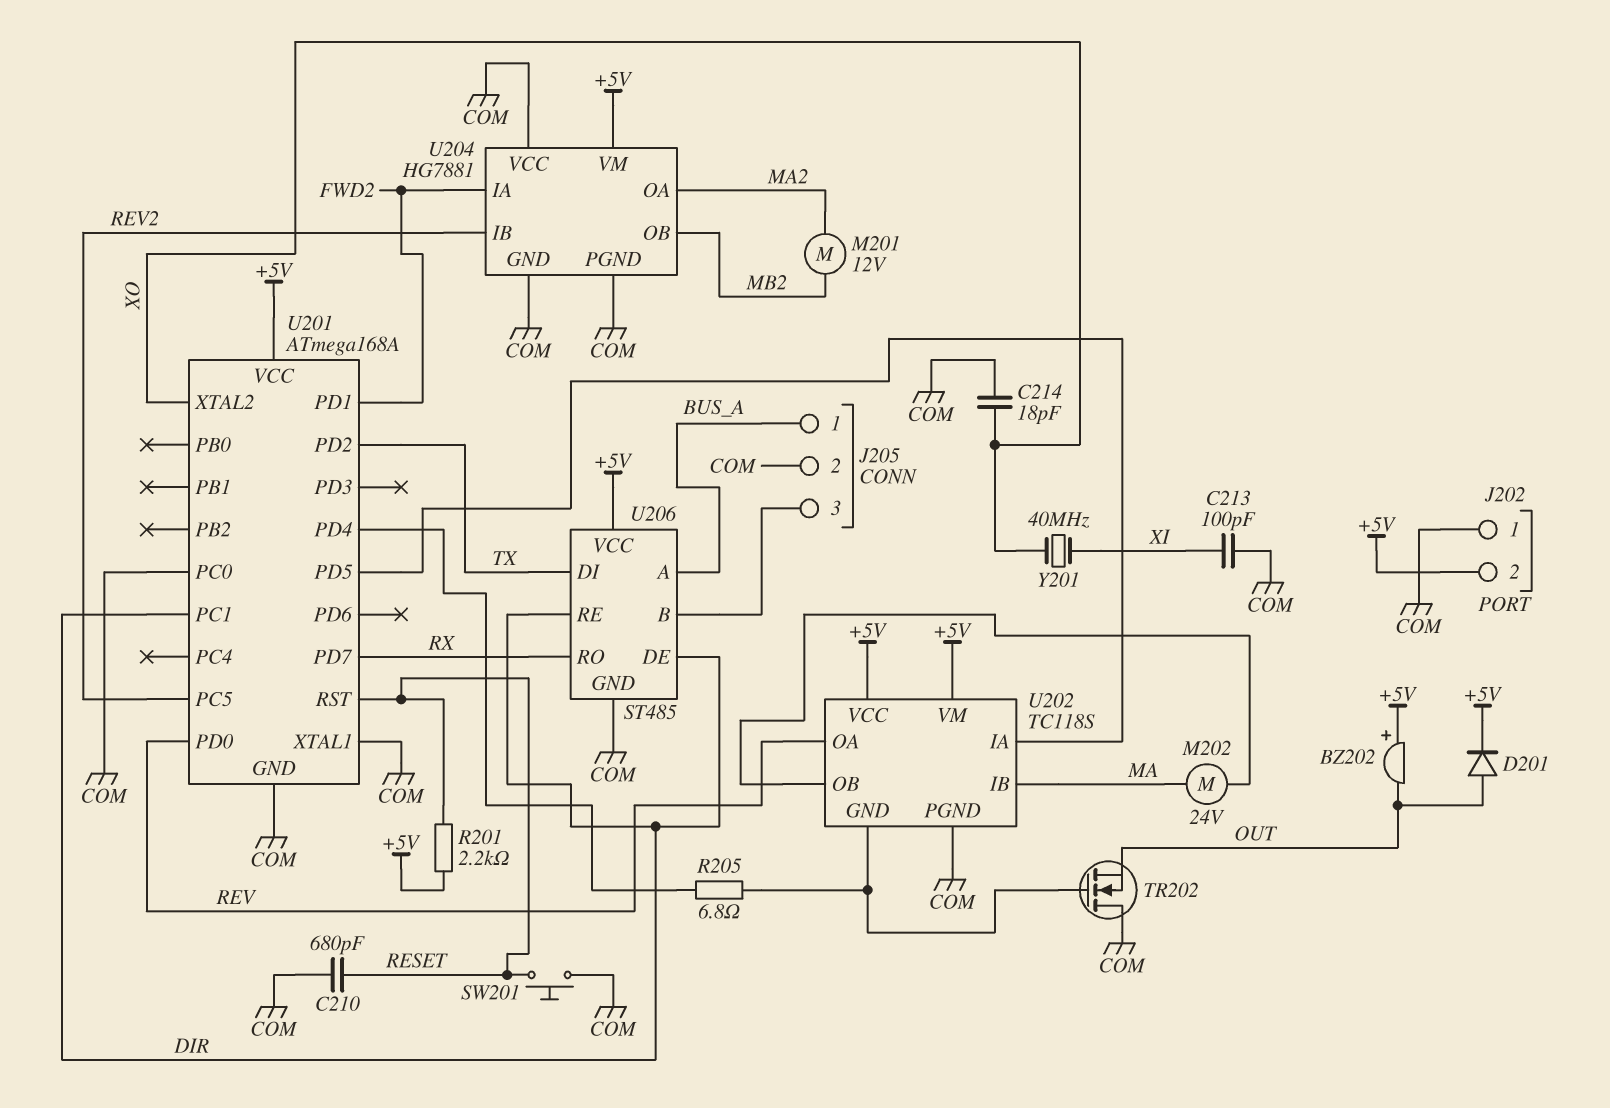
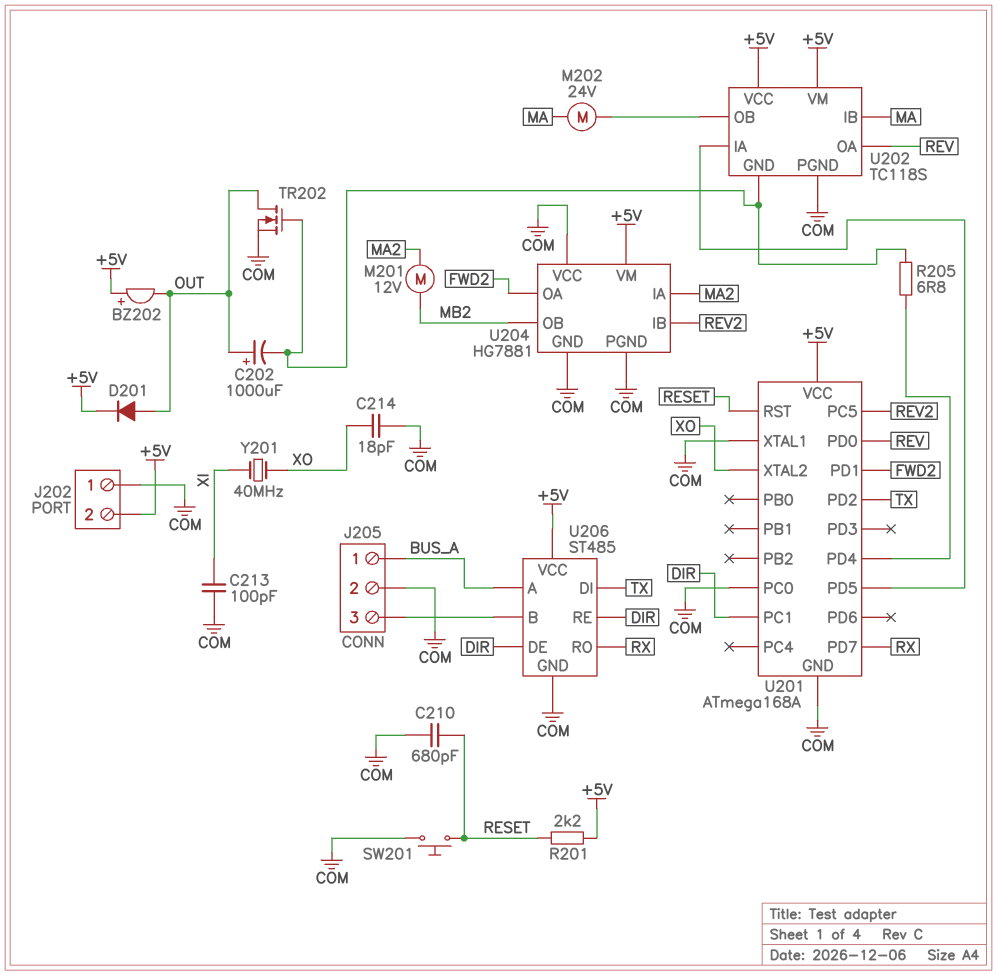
C202: none -> 1000uF (plus OUT, minus U202/GND)
TR202: NMOS (G U202/GND, D COM, S OUT) -> NMOS (G U202/GND, D OUT, S COM)
U204 pin IA: FWD2 -> MA2
U204 pin OA: MA2 -> FWD2

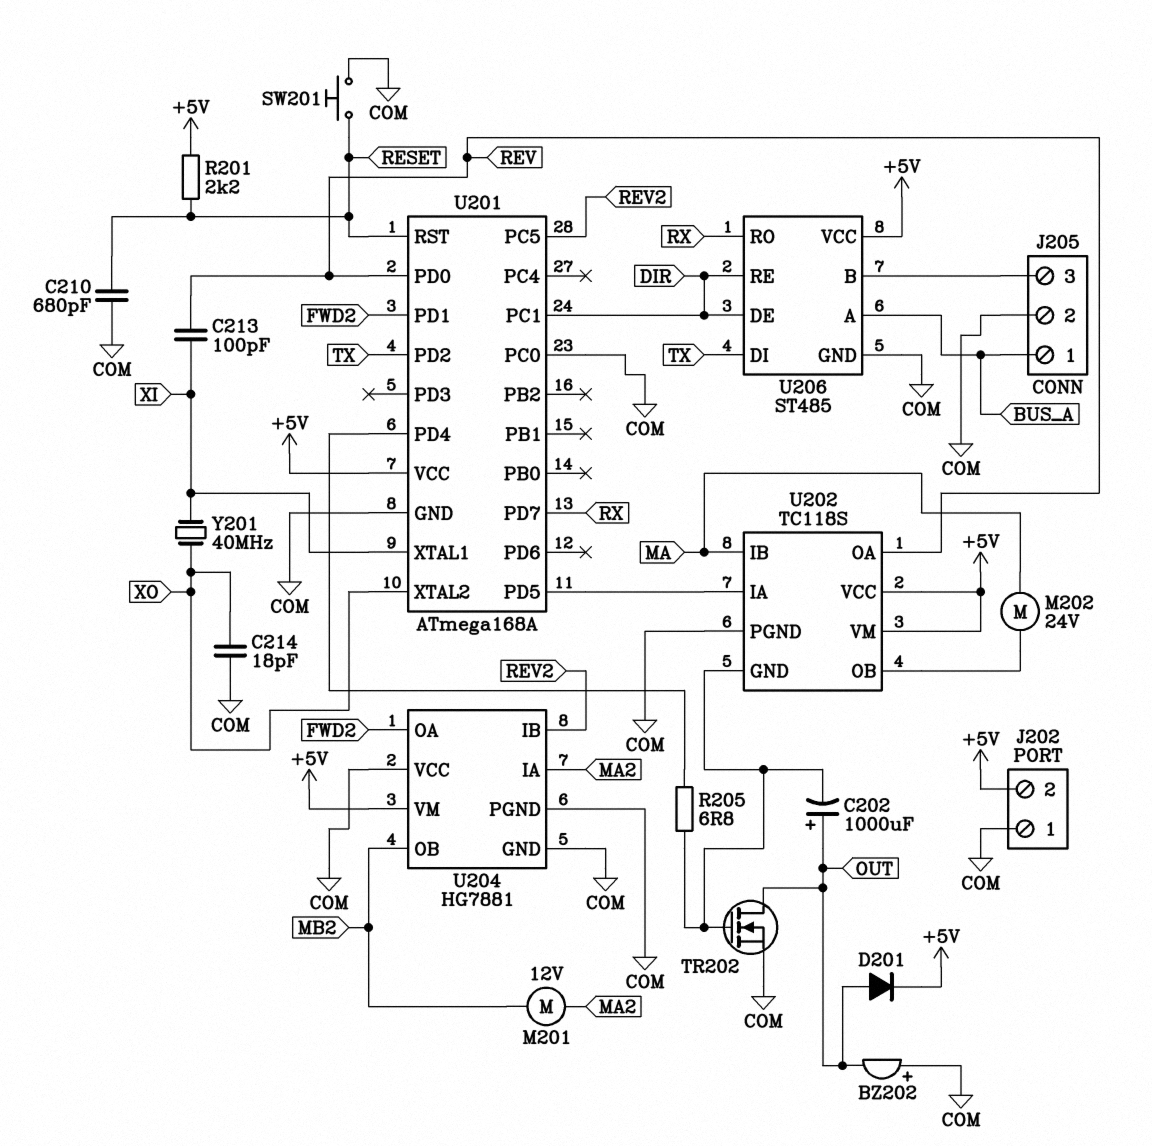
BZ202: buzzer (plus +5V, minus OUT) -> buzzer (plus COM, minus OUT)
C213: 100pF (COM, XI) -> 100pF (REV, XI)
U201 pin XTAL1: COM -> XI

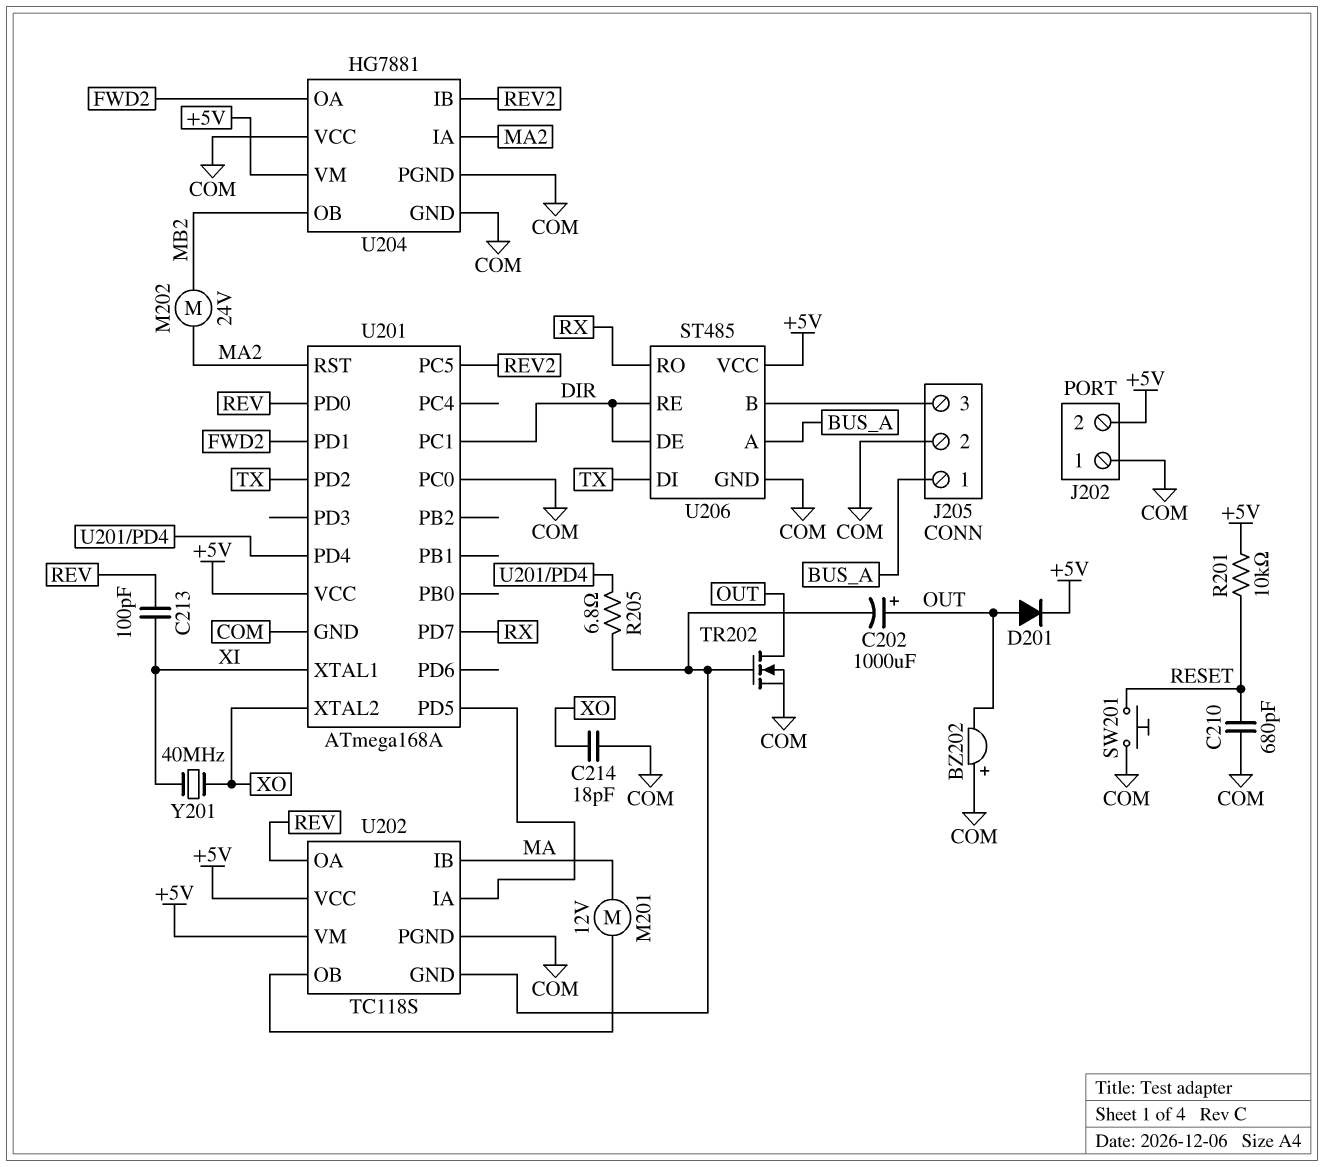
M201: motor 12V (MA2, MB2) -> motor 12V (MA, U202/OB)
M202: motor 24V (MA, U202/OB) -> motor 24V (MA2, MB2)
R201: 2.2k (+5V, RESET) -> 10k (+5V, RESET)
U201 pin RST: RESET -> MA2

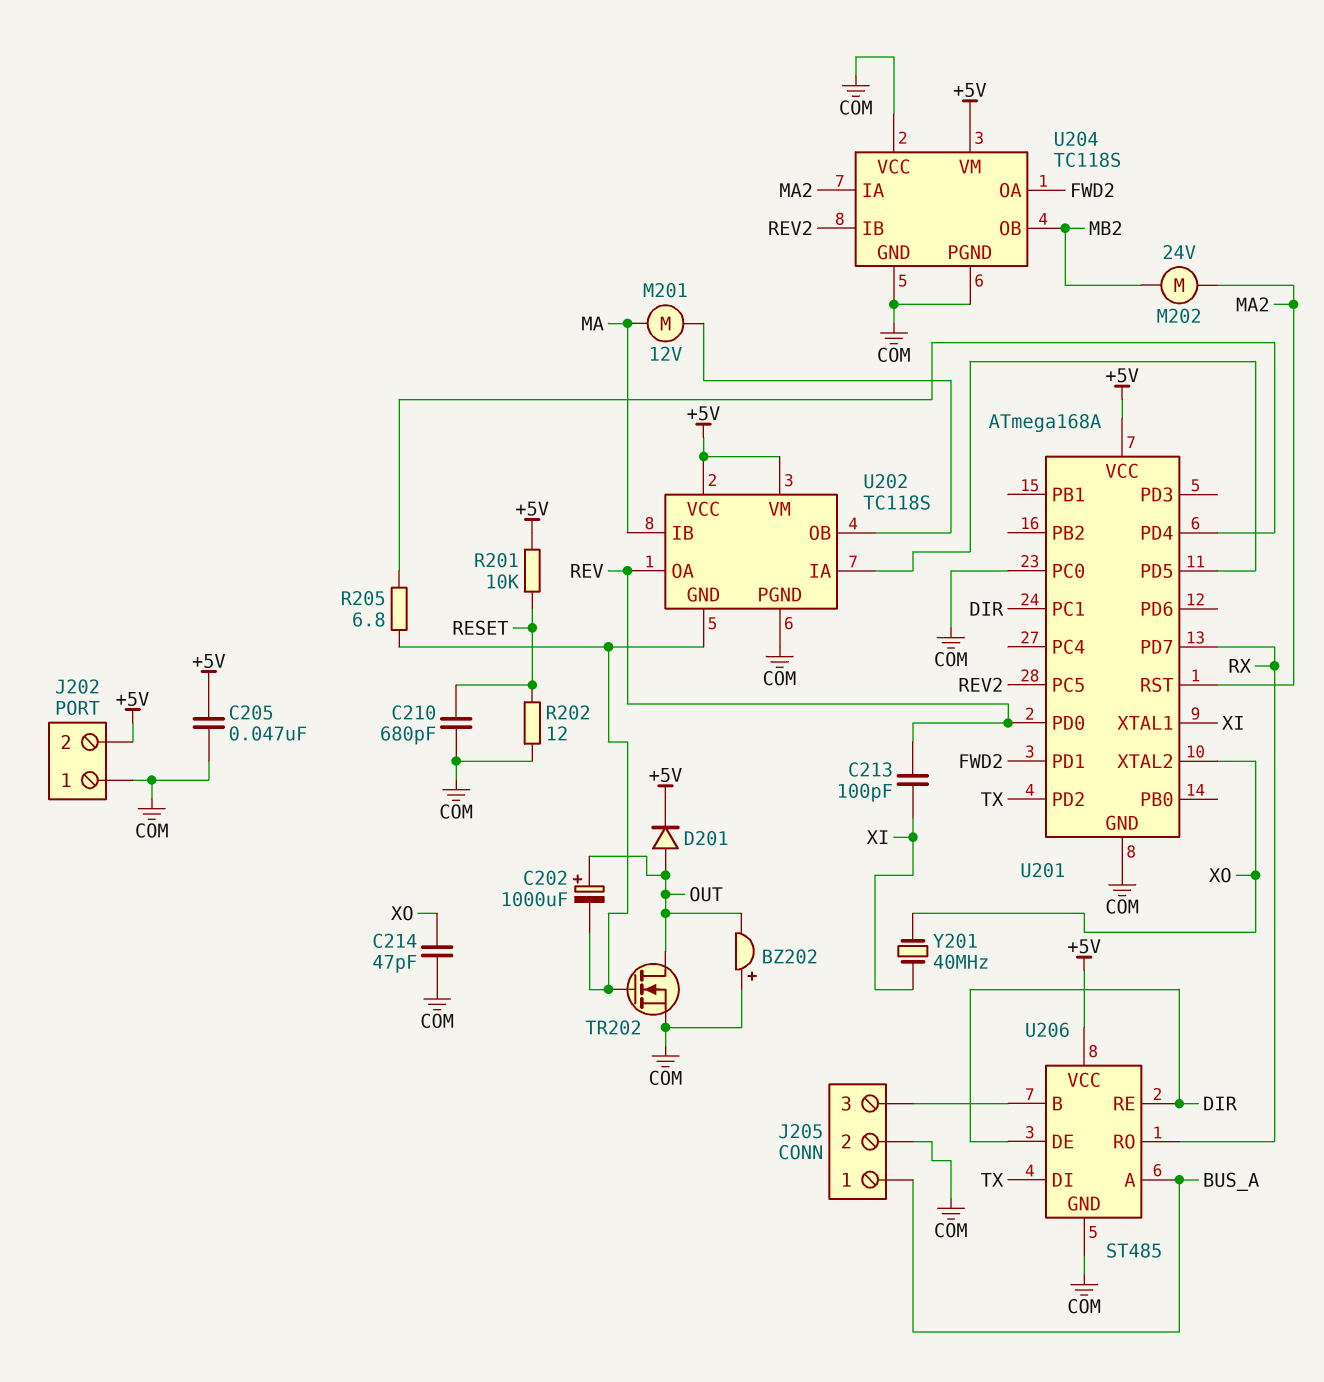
C205: none -> 47nF (+5V, COM)
C214: 18pF (COM, XO) -> 47pF (COM, XO)
R202: none -> 12 (COM, RESET)
SW201: button (COM, RESET) -> none
U204: HG7881 -> TC118S

